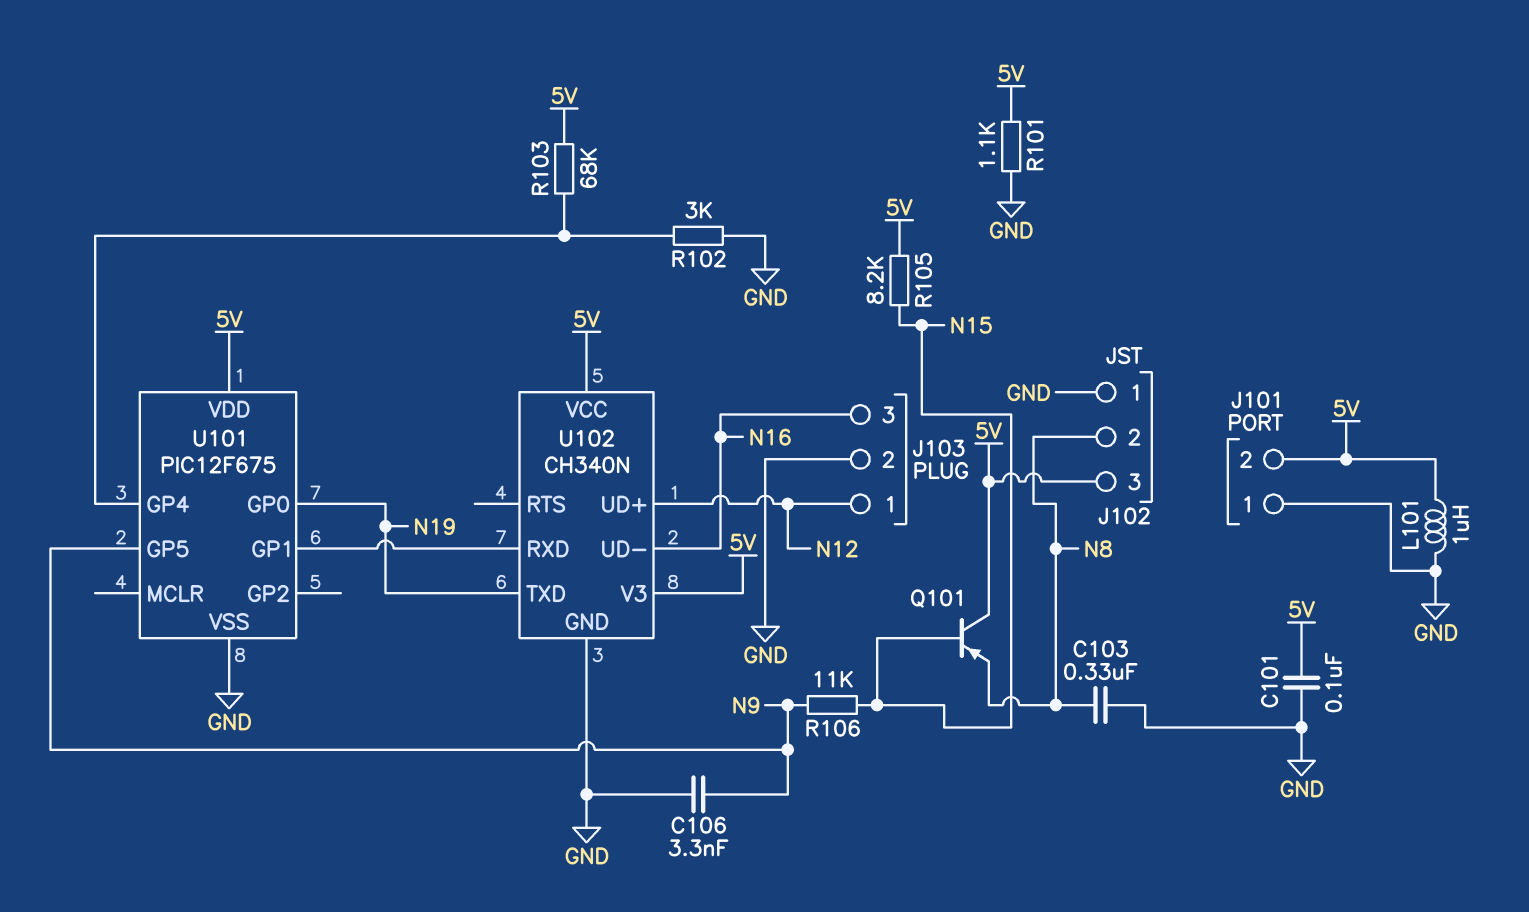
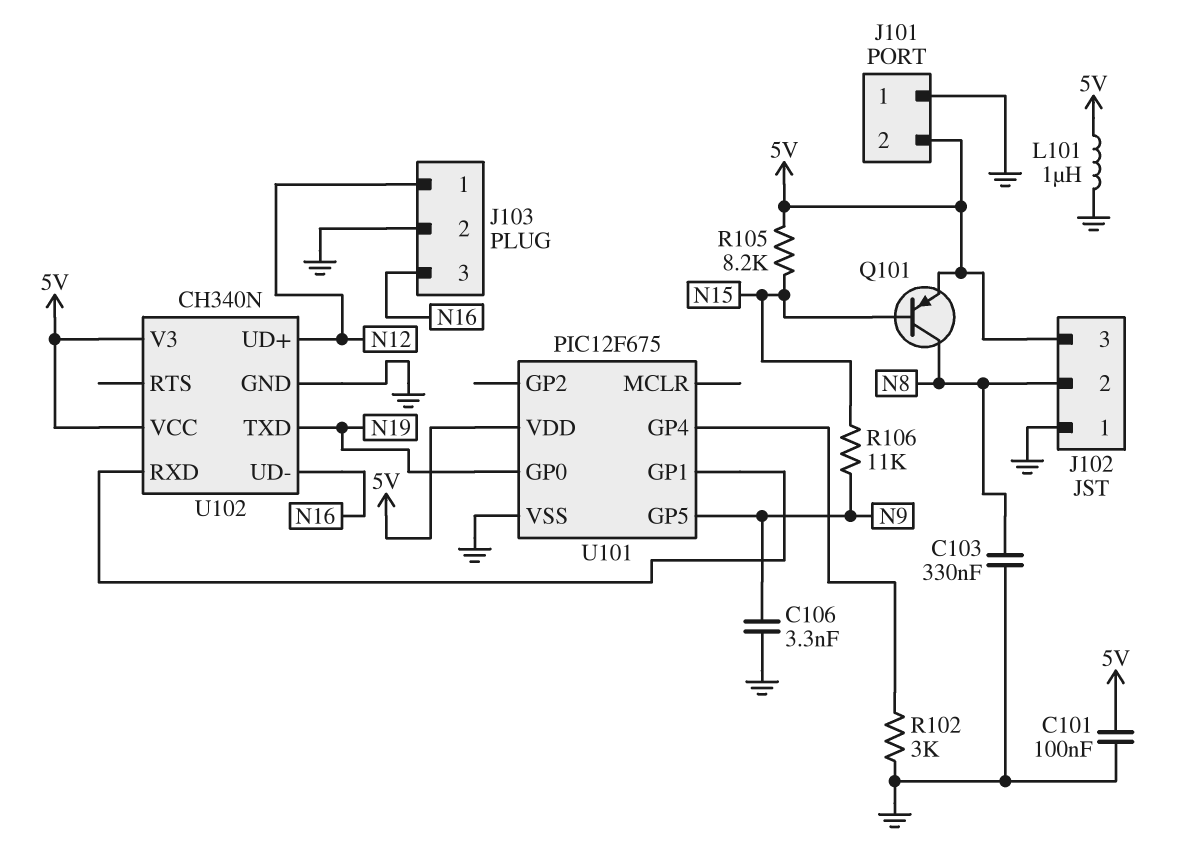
Q101: PNP (B N15, C 5V, E N8) -> PNP (B N15, C N8, E 5V)
R101: 1.1k (5V, GND) -> none
R103: 68k (5V, U101/GP4) -> none

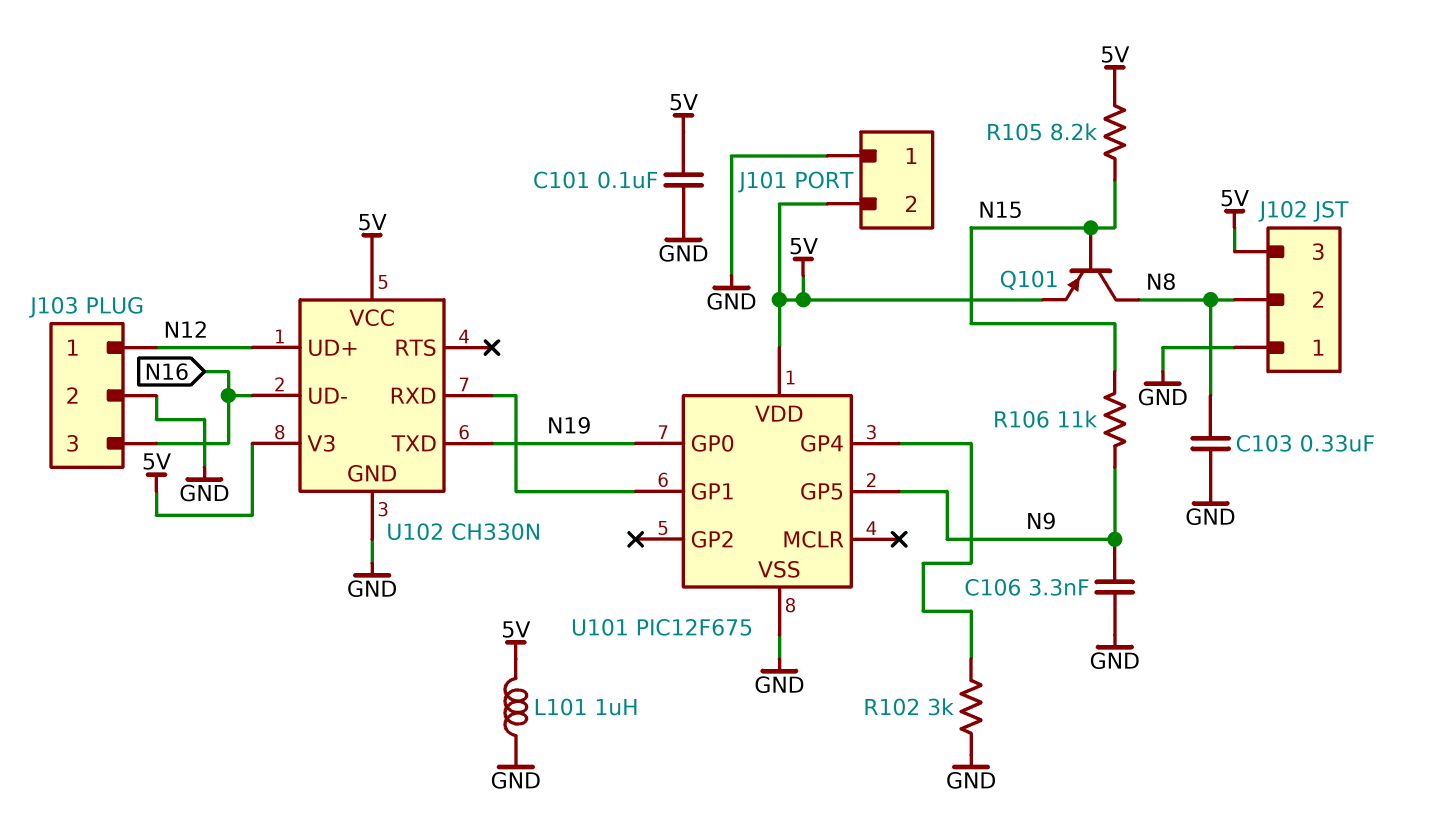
U102: CH340N -> CH330N

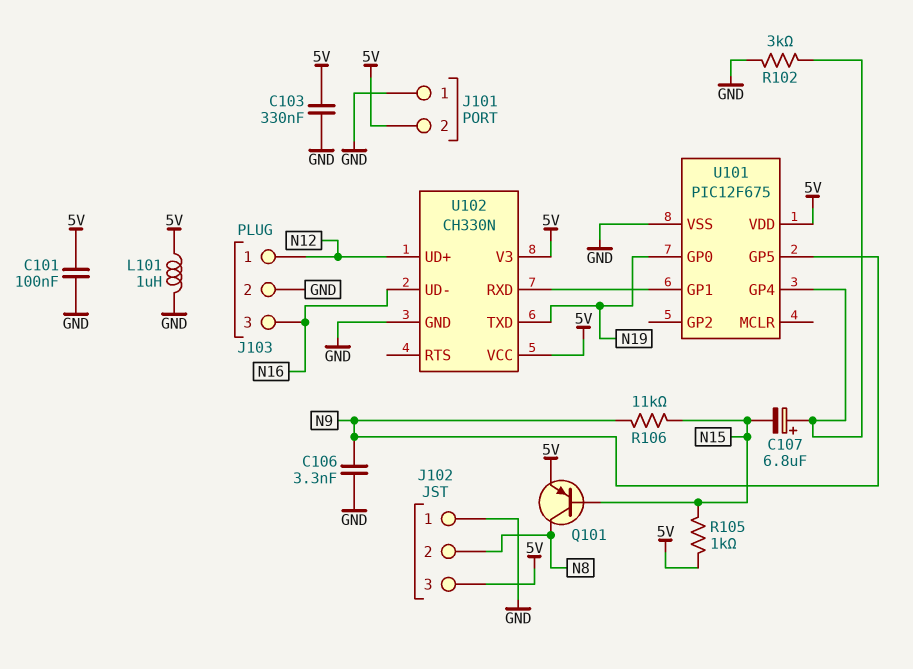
C103: 330nF (GND, N8) -> 330nF (5V, GND)
C107: none -> 6.8uF (plus U101/GP4, minus N15)
R105: 8.2k (5V, N15) -> 1k (5V, N15)

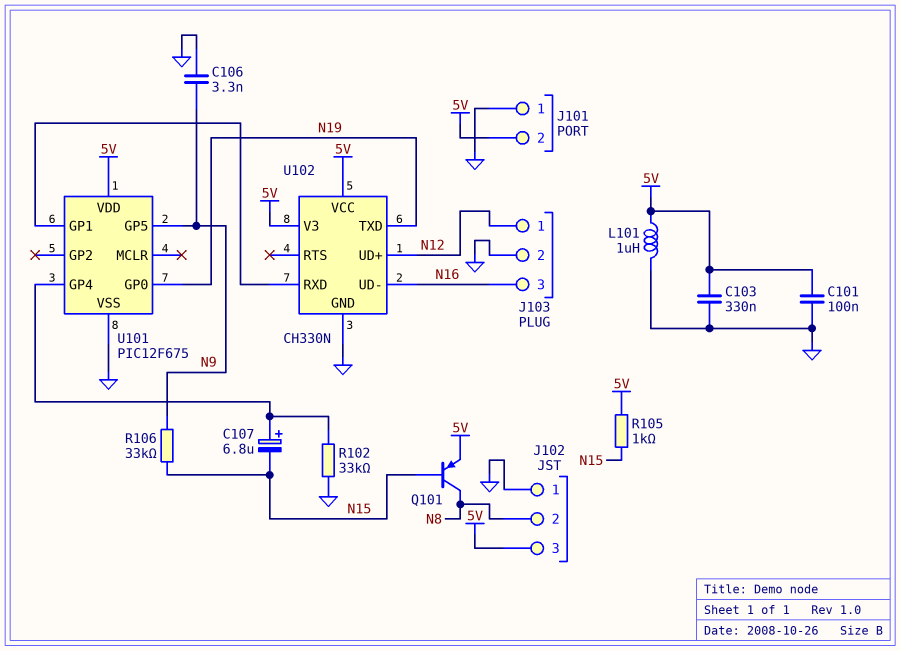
R102: 3k (GND, U101/GP4) -> 33k (GND, U101/GP4)
R106: 11k (N9, N15) -> 33k (N9, N15)

